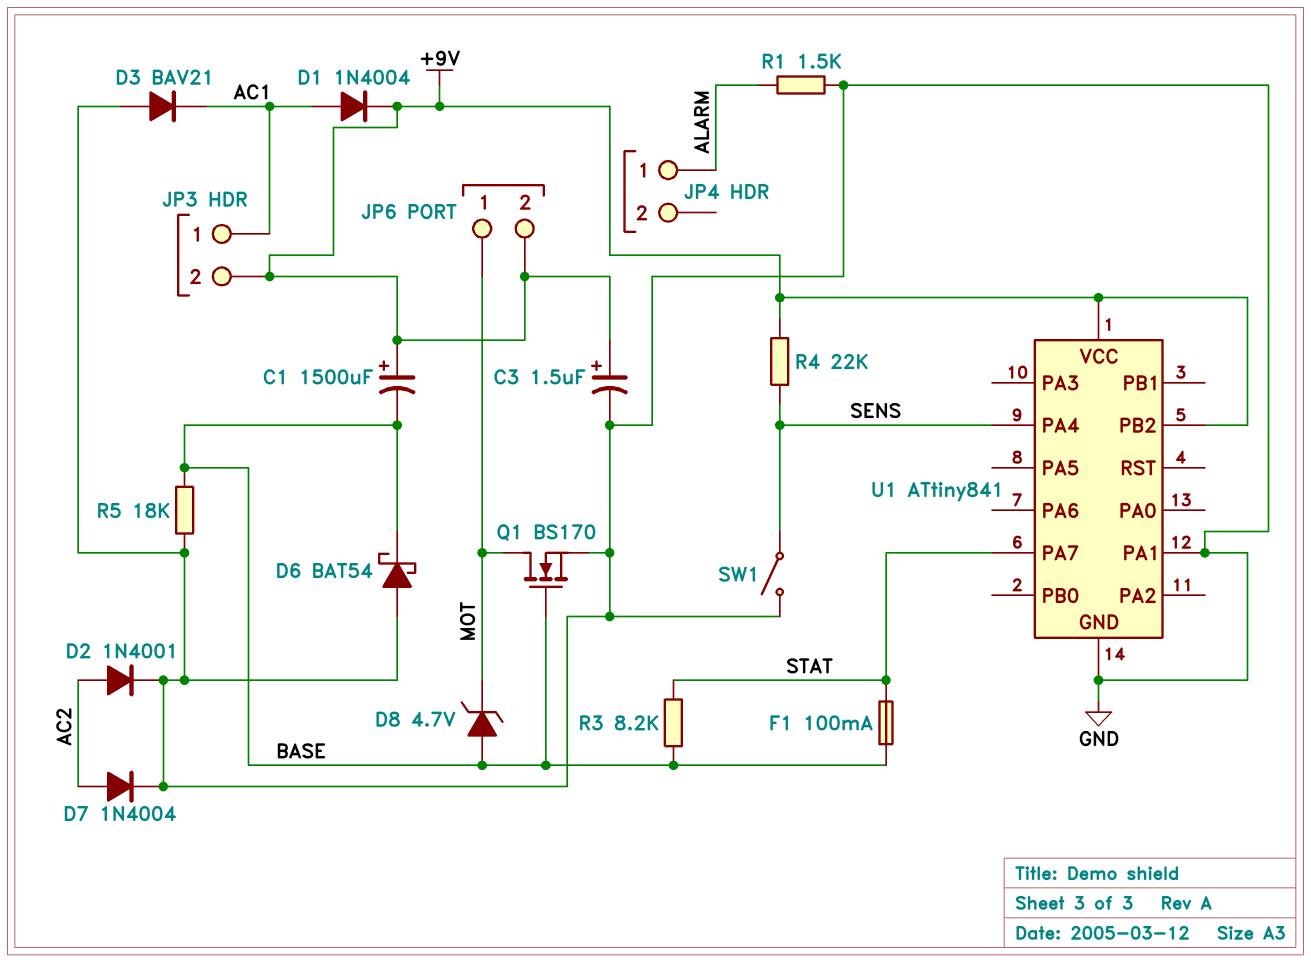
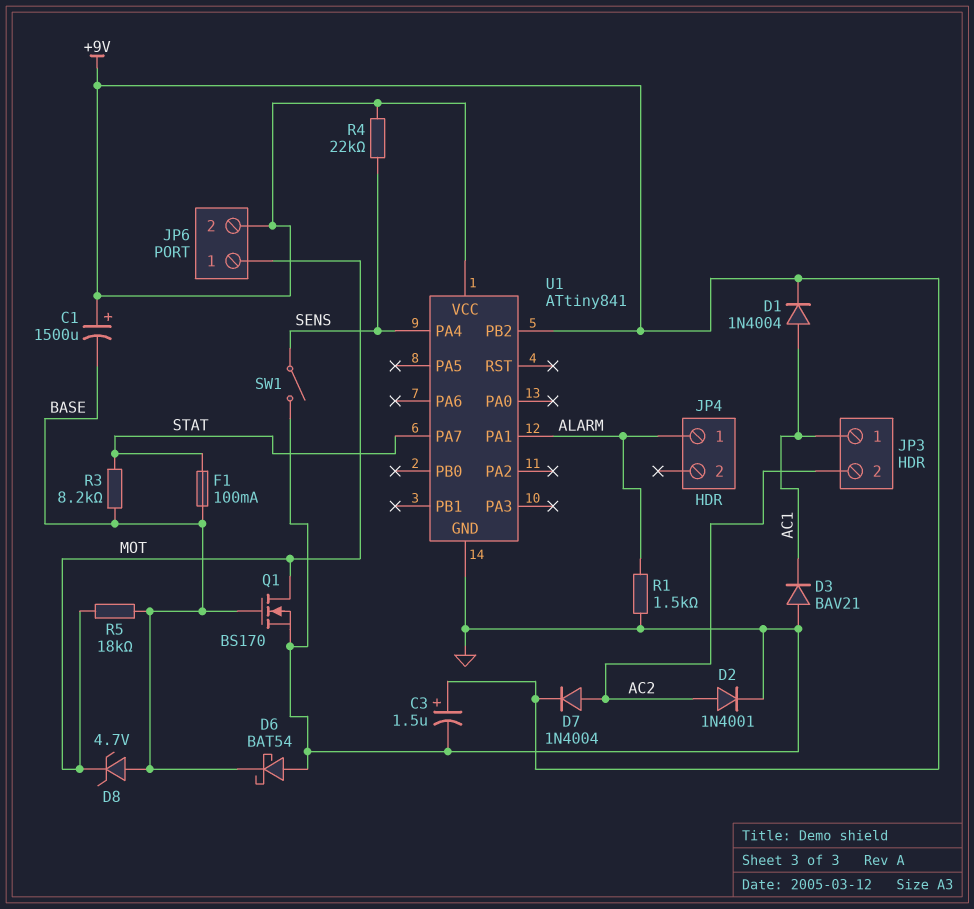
D7: diode 1N4004 (A AC2, K GND) -> diode 1N4004 (A AC2, K +9V)
JP3 pin 2: +9V -> AC2
R5: 18k (BASE, GND) -> 18k (BASE, MOT)
U1 pin PA1: GND -> ALARM

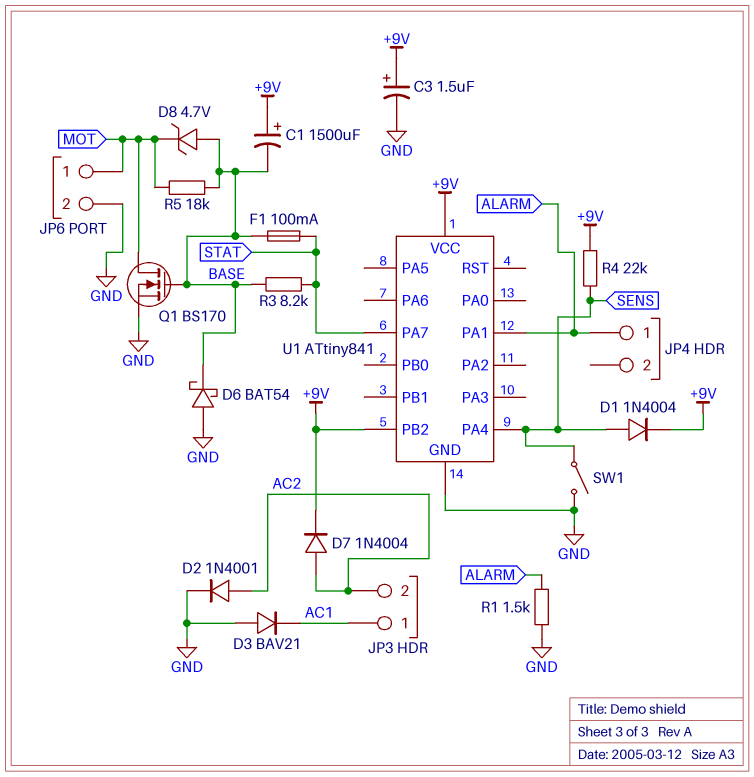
D1: diode 1N4004 (A AC1, K +9V) -> diode 1N4004 (A SENS, K +9V)
JP6 pin 2: +9V -> GND

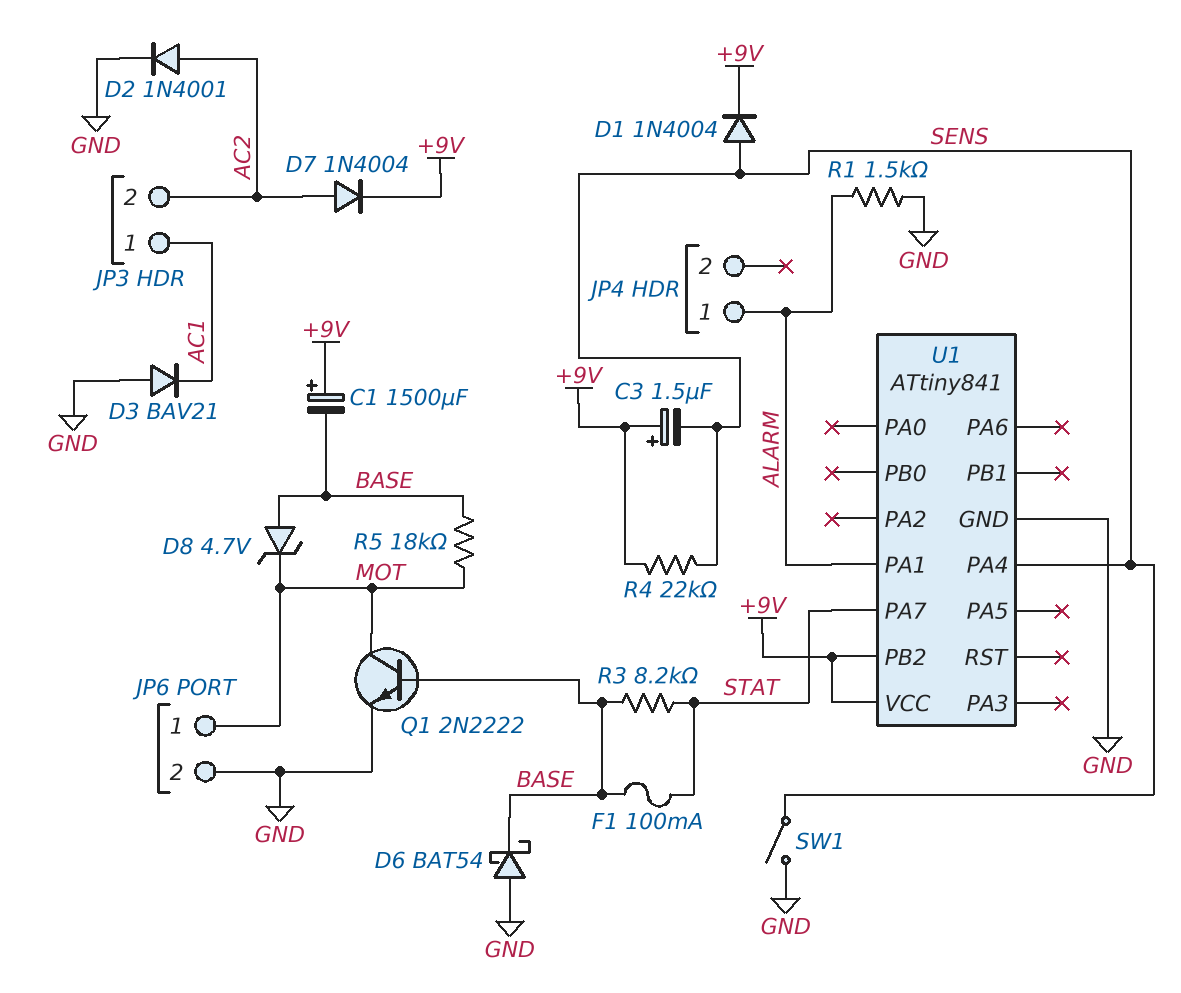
C3: 1.5uF (plus +9V, minus GND) -> 1.5uF (plus +9V, minus SENS)
Q1: NMOS BS170 (G BASE, D MOT, S GND) -> NPN 2N2222 (B BASE, C MOT, E GND)

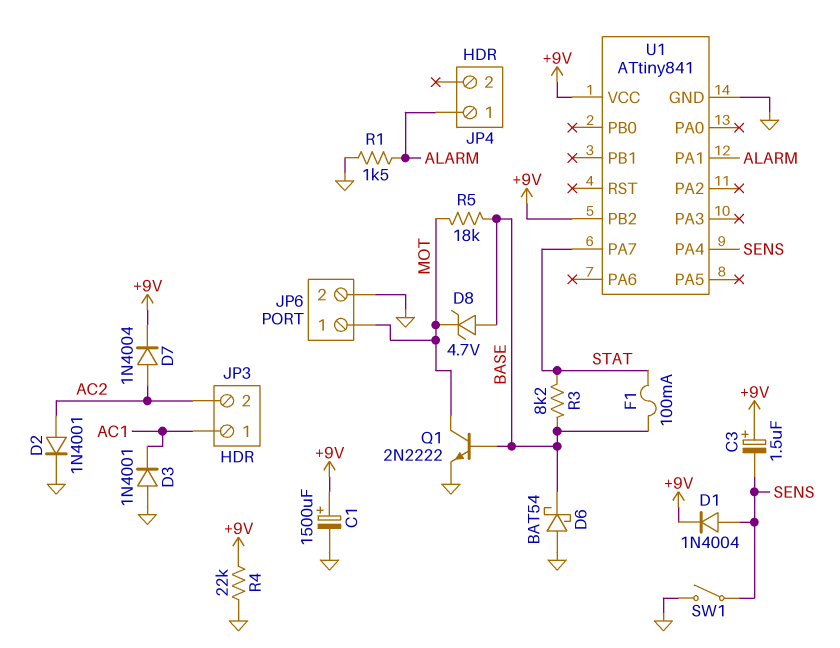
C1: 1500uF (plus +9V, minus BASE) -> 1500uF (plus +9V, minus GND)
D3: diode BAV21 (A GND, K AC1) -> diode 1N4001 (A GND, K AC1)
R4: 22k (+9V, SENS) -> 22k (+9V, GND)

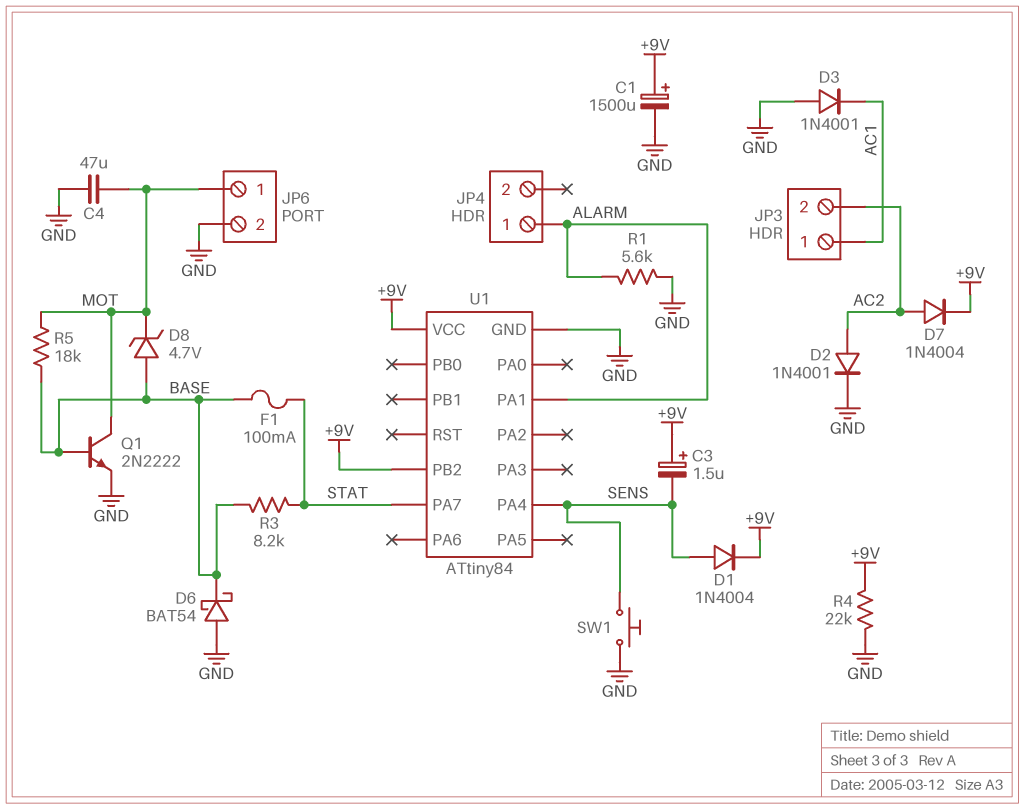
C4: none -> 47uF (GND, MOT)
R1: 1.5k (ALARM, GND) -> 5.6k (ALARM, GND)
SW1: switch (GND, SENS) -> button (GND, SENS)
U1: ATtiny841 -> ATtiny84

